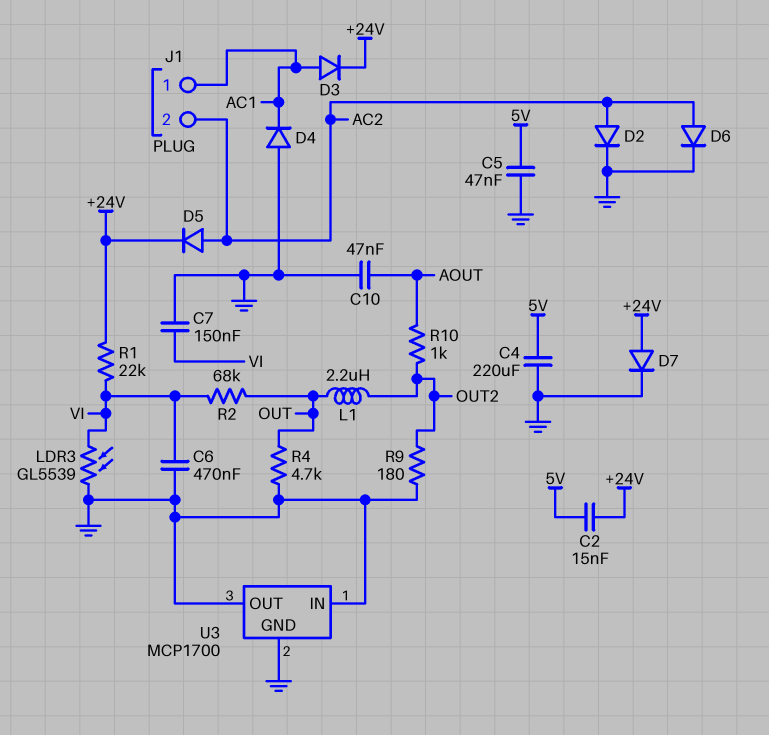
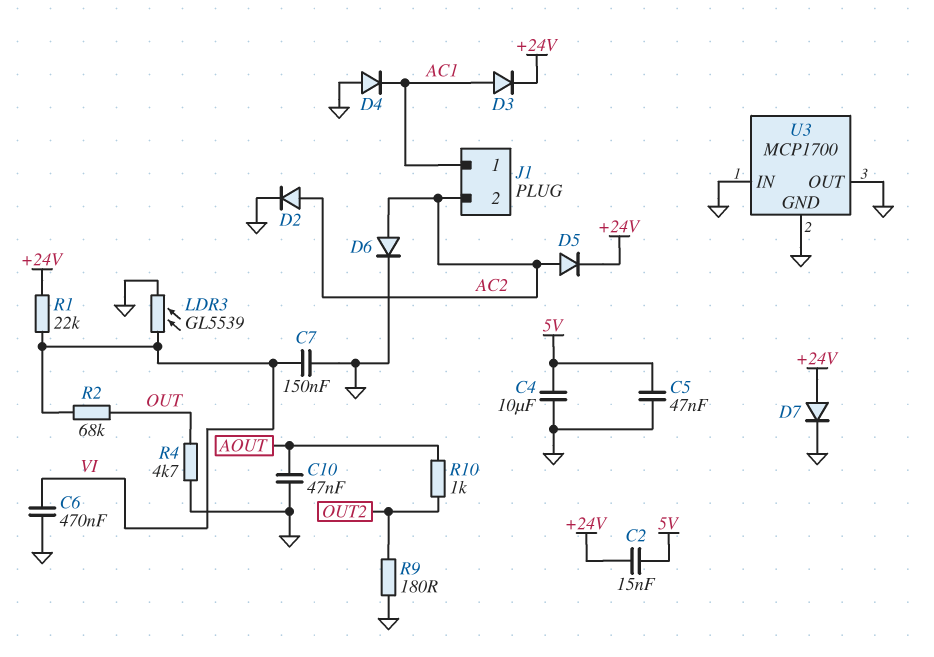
C4: 220uF (5V, GND) -> 10uF (5V, GND)
L1: 2.2uH (OUT, OUT2) -> none

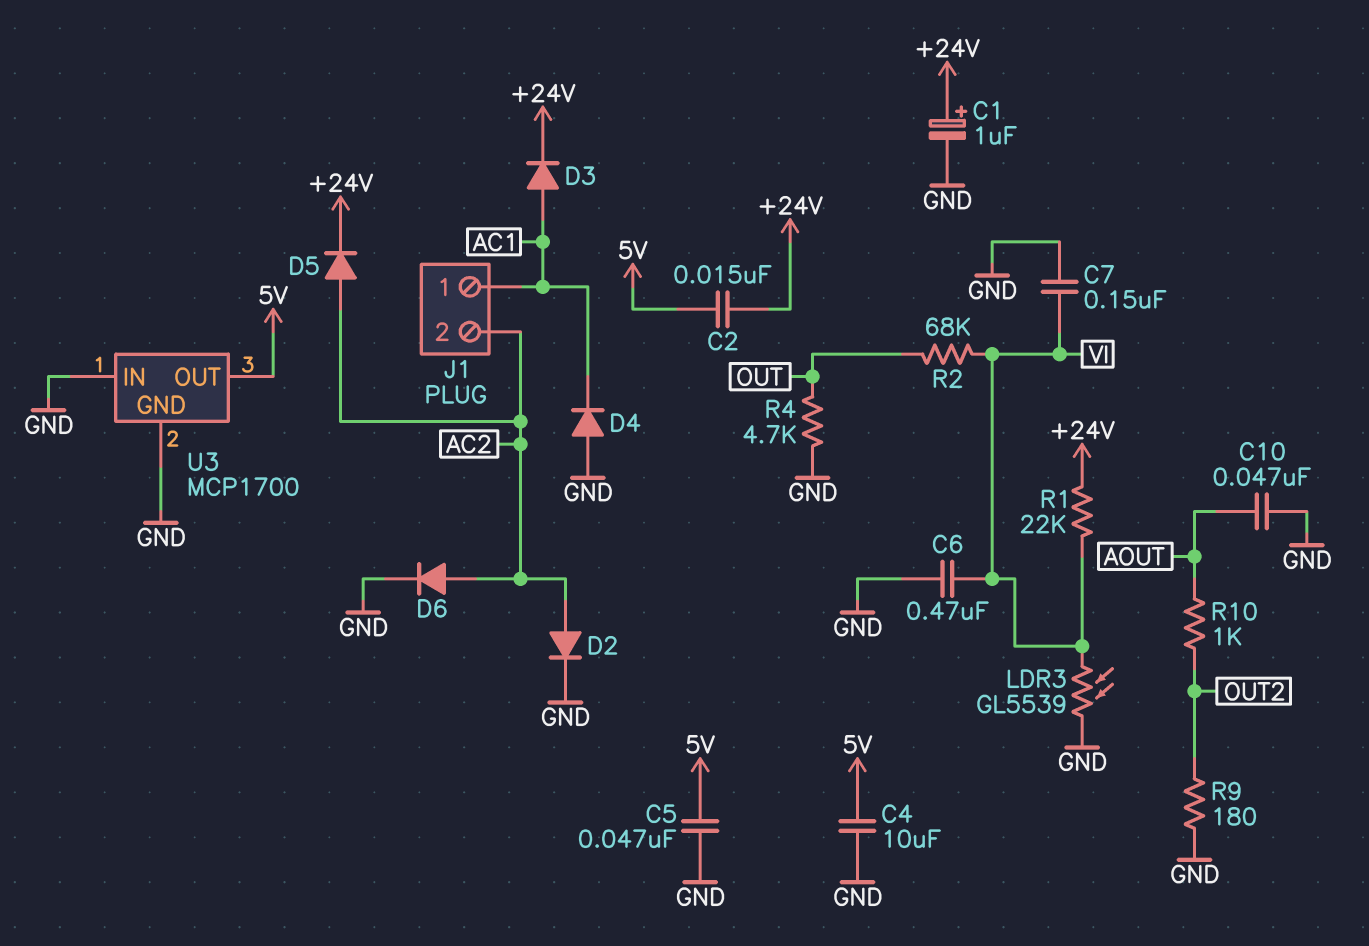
C1: none -> 1uF (plus +24V, minus GND)
D7: diode (A +24V, K GND) -> none
U3 pin OUT: GND -> 5V

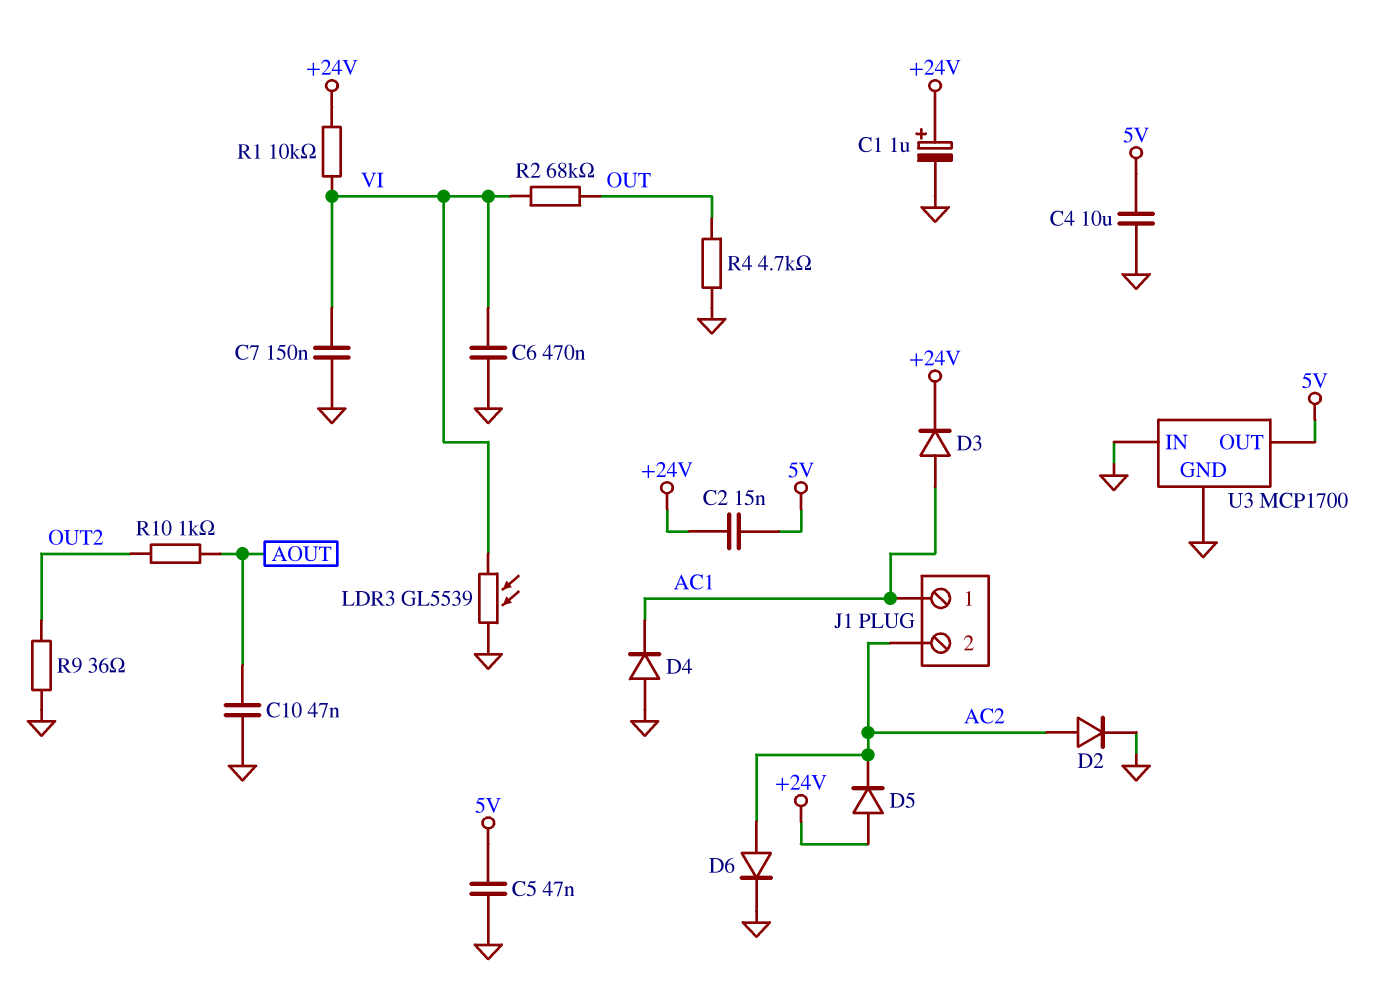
D5: diode (A AC2, K +24V) -> diode (A +24V, K AC2)
R1: 22k (+24V, VI) -> 10k (+24V, VI)
R9: 180 (GND, OUT2) -> 36 (GND, OUT2)

